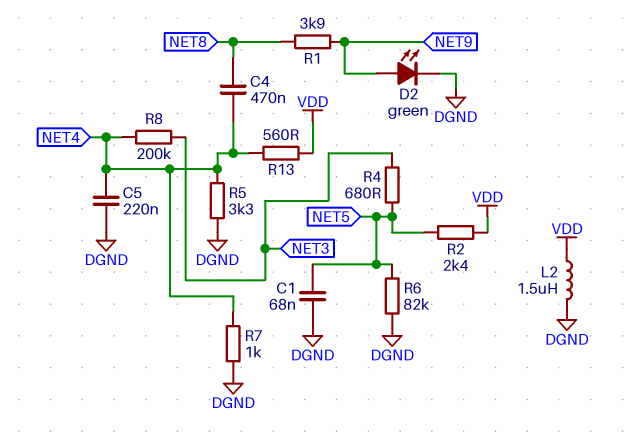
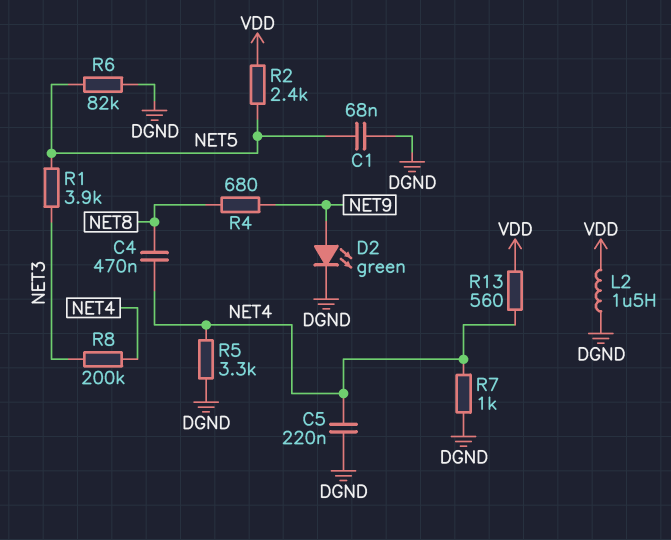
R1: 3.9k (NET8, NET9) -> 3.9k (NET3, NET5)
R4: 680 (NET3, NET5) -> 680 (NET8, NET9)

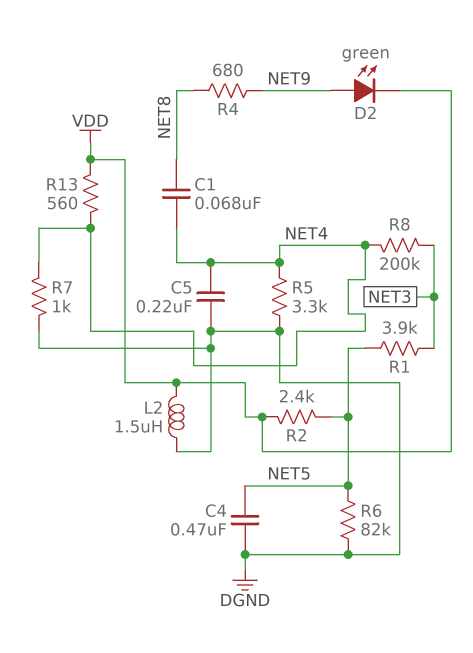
C1: 68nF (DGND, NET5) -> 68nF (NET4, NET8)
C4: 470nF (NET4, NET8) -> 470nF (DGND, NET5)
D2: LED green (A NET9, K DGND) -> LED green (A NET9, K VDD)

